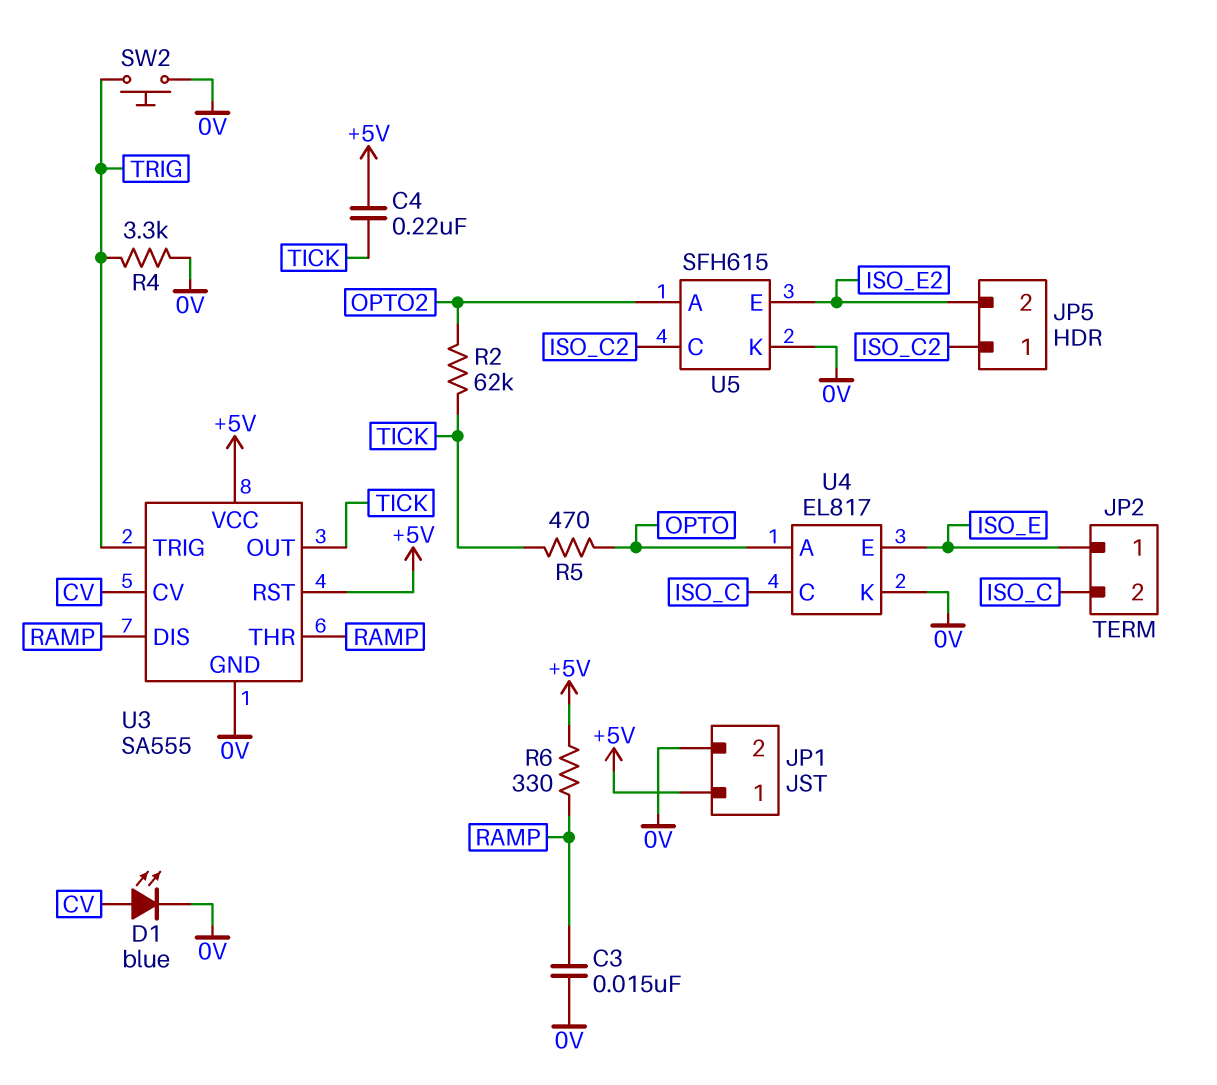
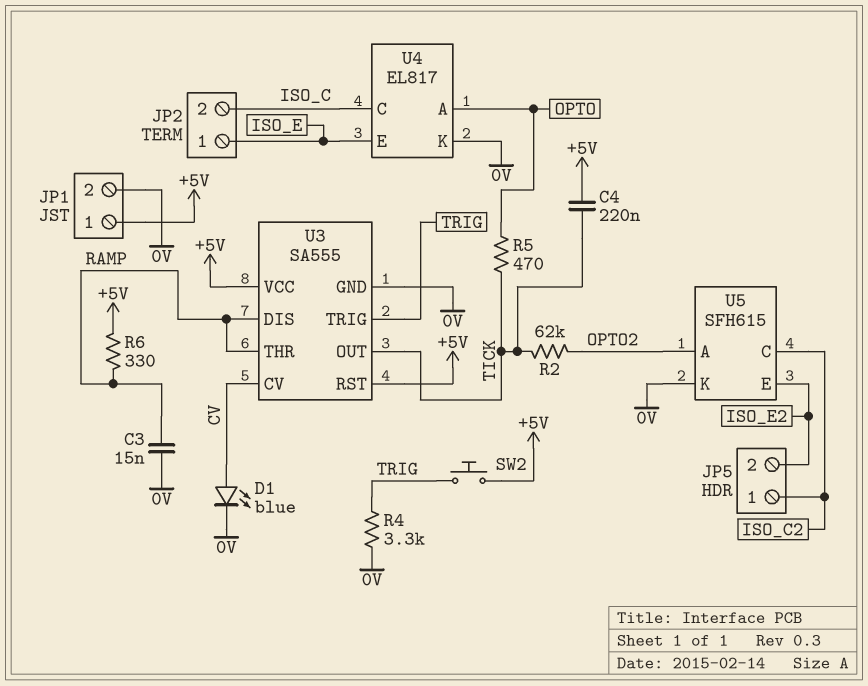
SW2: button (0V, TRIG) -> button (+5V, TRIG)

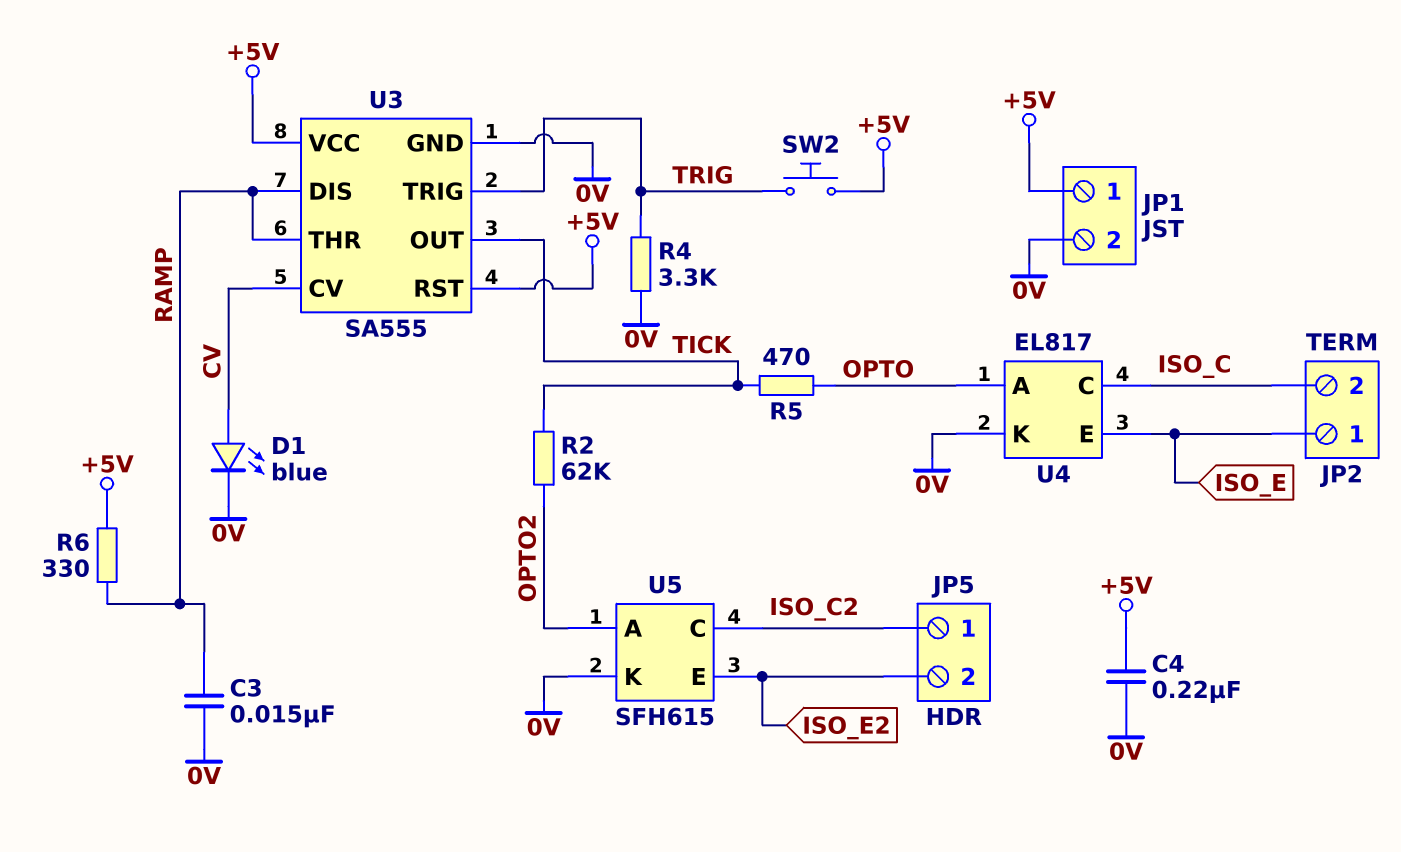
C4: 220nF (+5V, TICK) -> 220nF (+5V, 0V)

